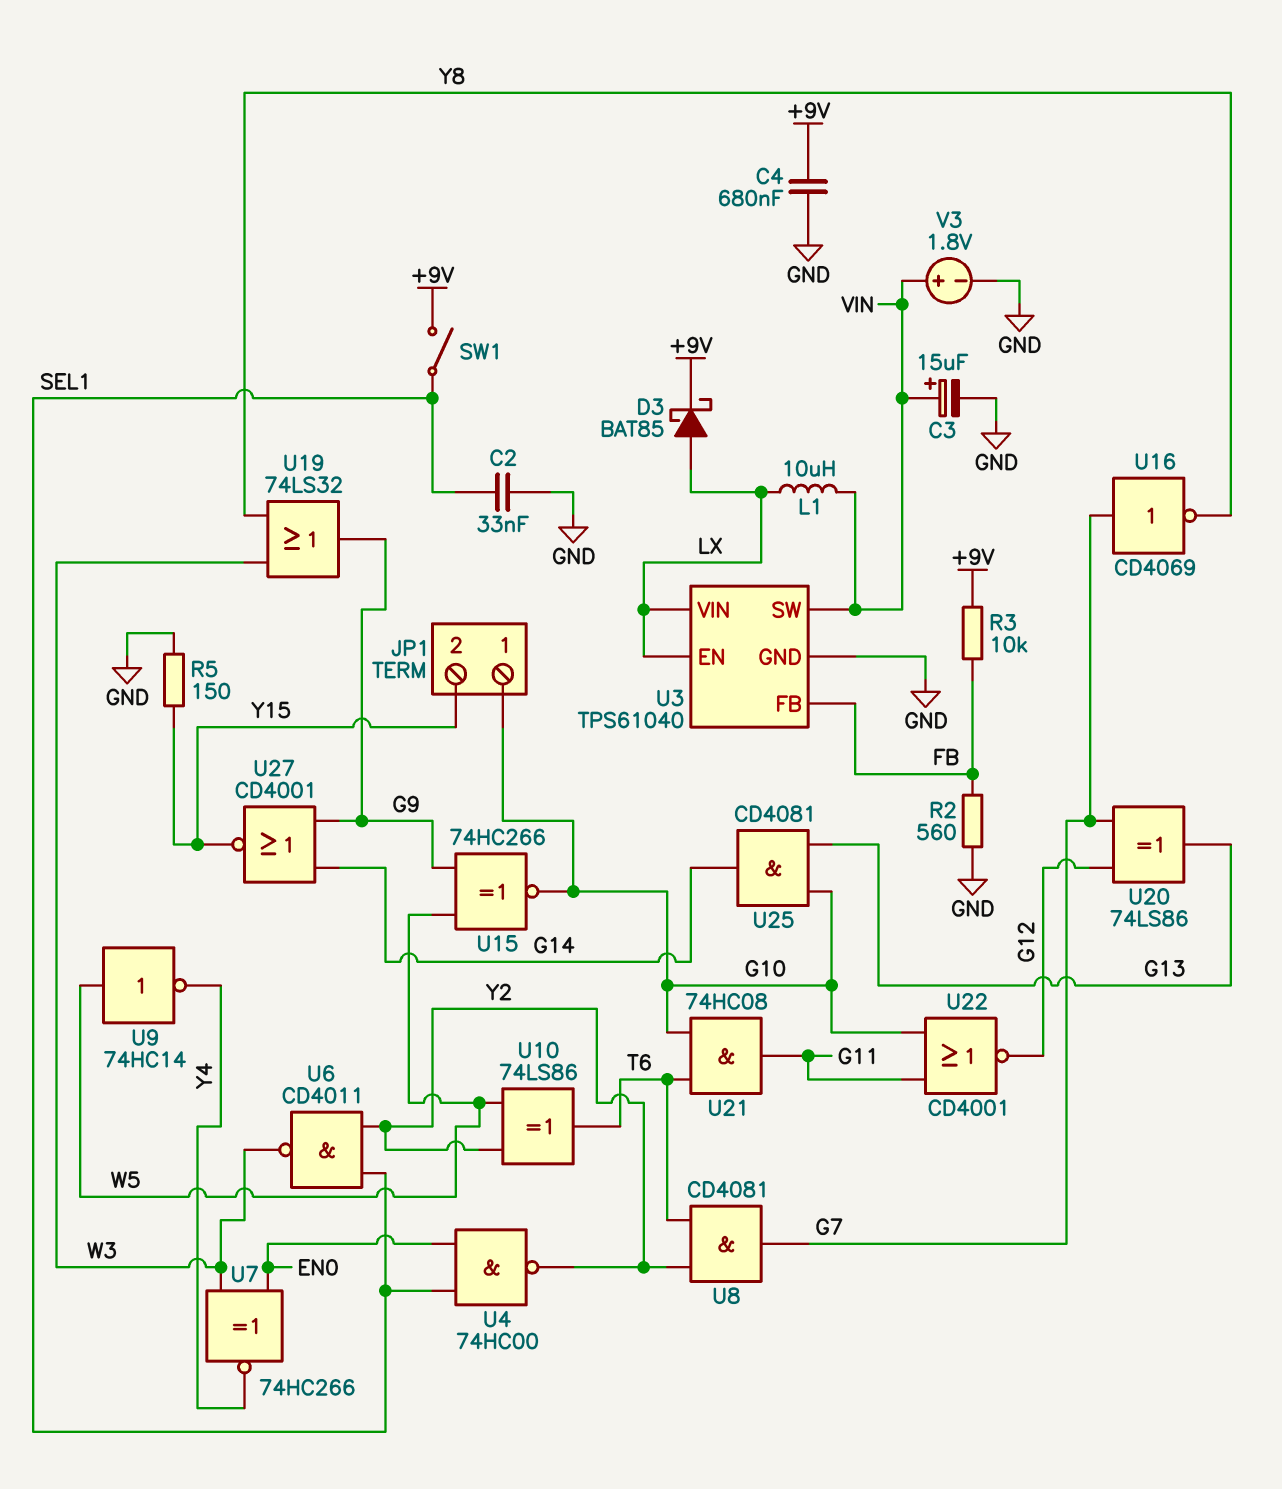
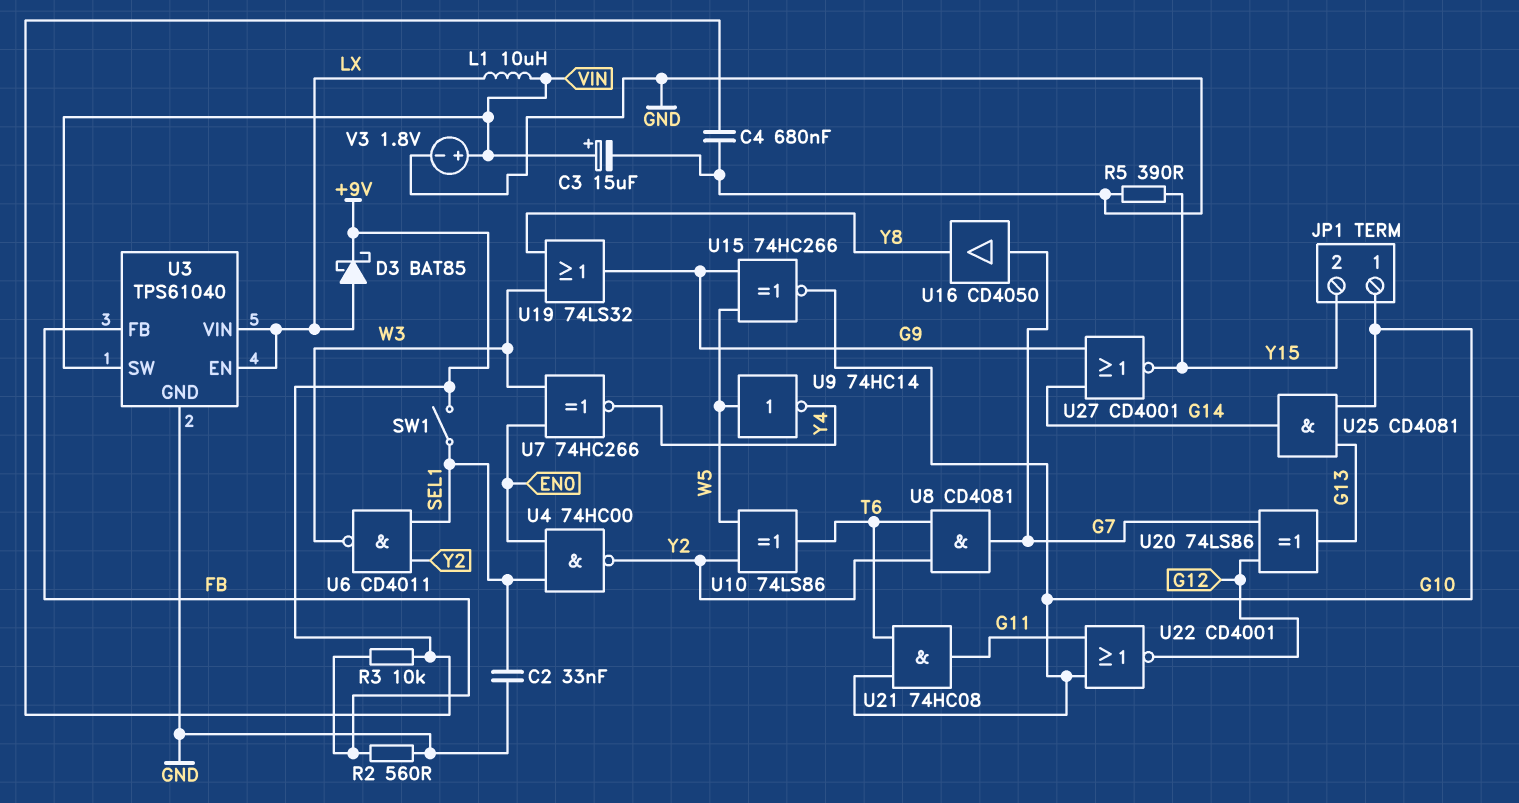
R5: 150 (GND, Y15) -> 390 (GND, Y15)
U16: NOT CD4069 (in G7, out Y8) -> buffer CD4050 (in G7, out Y8)

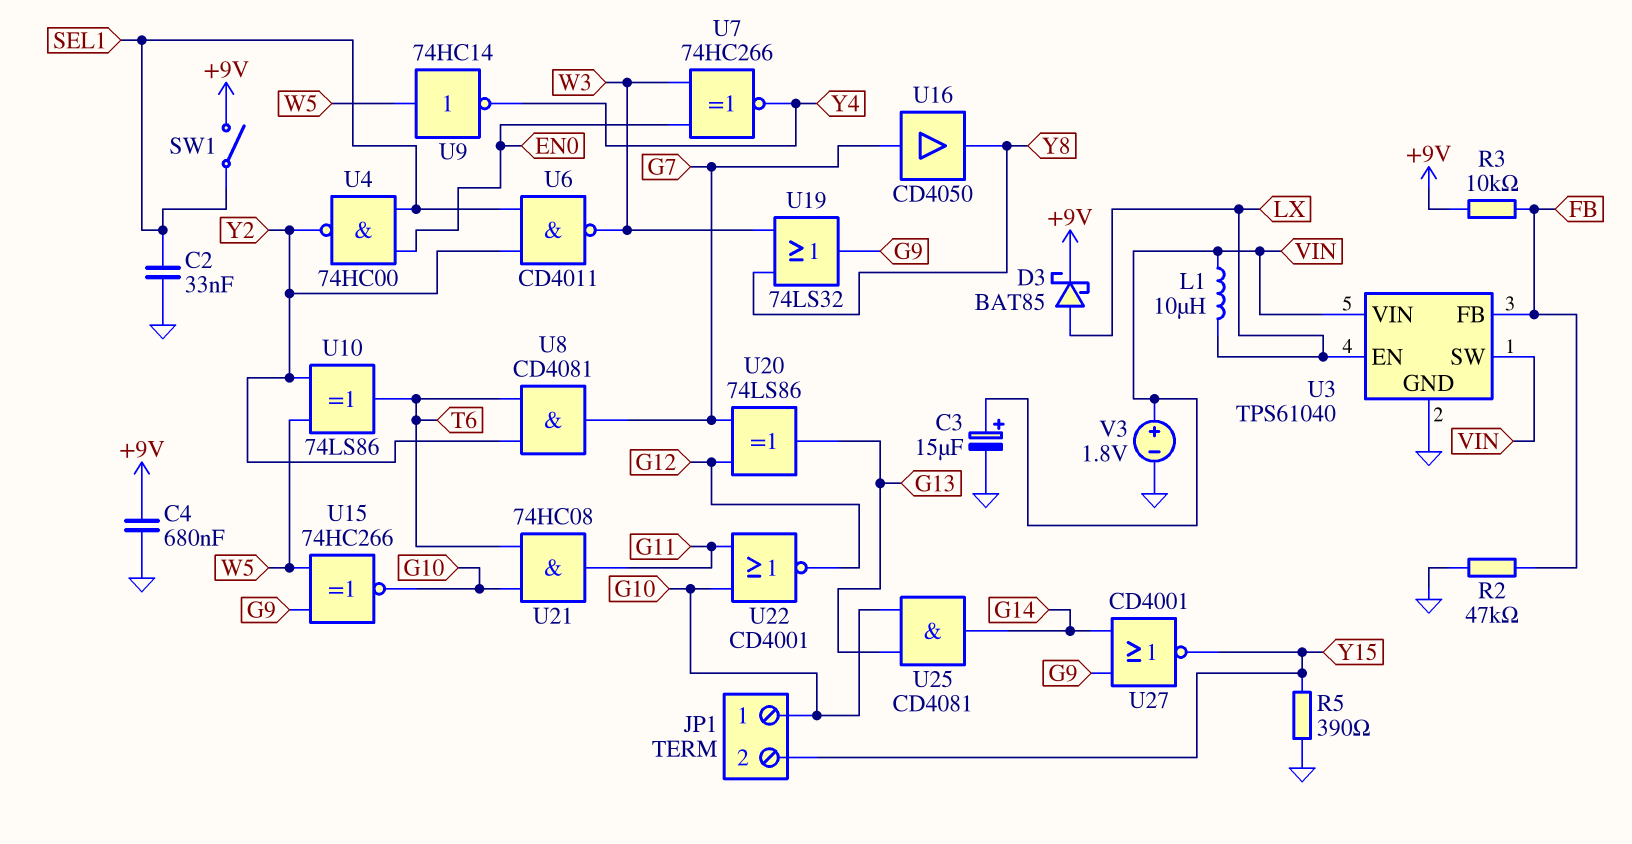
R2: 560 (FB, GND) -> 47k (FB, GND)
U3 pin VIN: LX -> VIN

